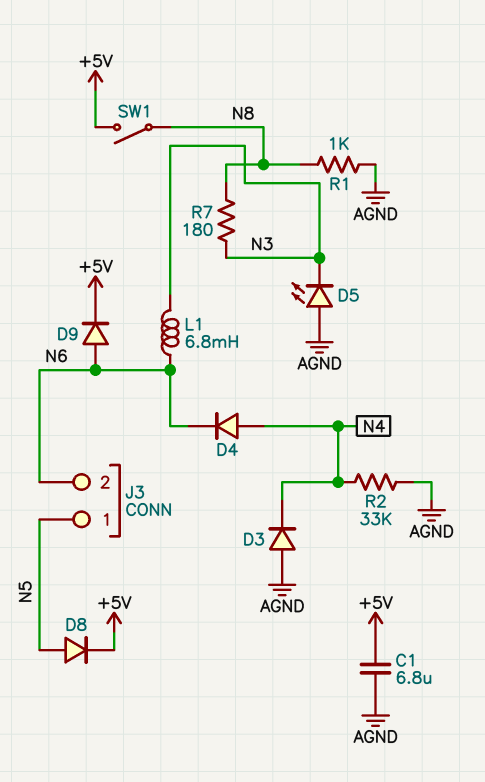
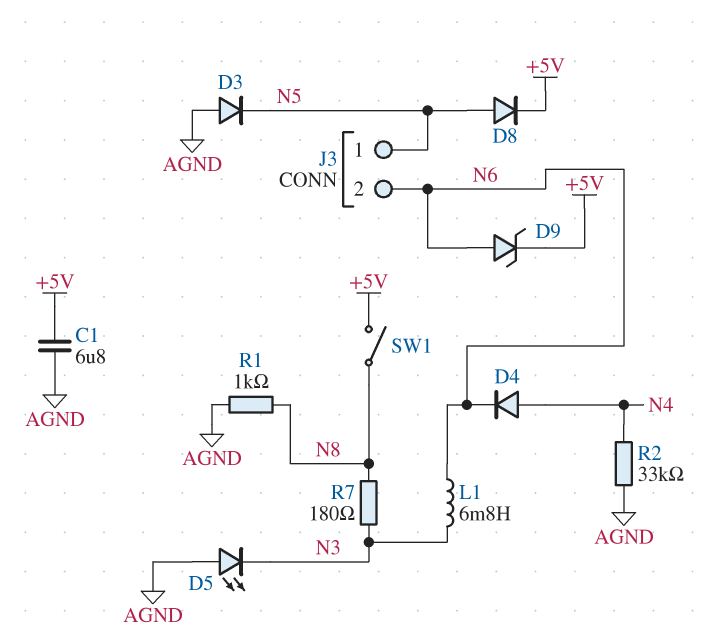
D3: diode (A AGND, K N4) -> diode (A AGND, K N5)
D9: diode (A N6, K +5V) -> zener (A N6, K +5V)

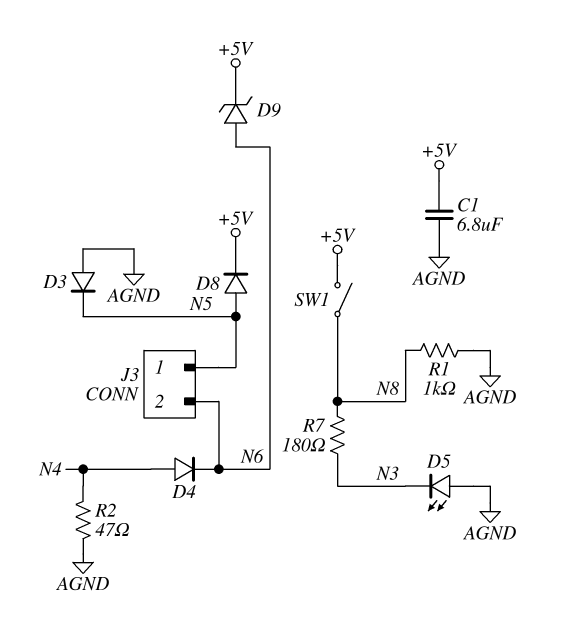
L1: 6.8mH (N3, N6) -> none
R2: 33k (AGND, N4) -> 47 (AGND, N4)

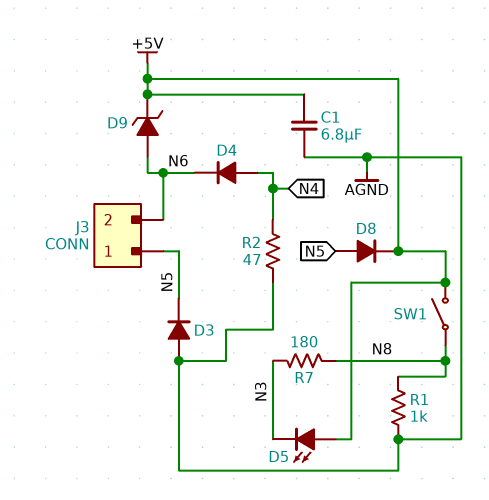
D5: LED (A AGND, K N3) -> LED (A +5V, K N3)

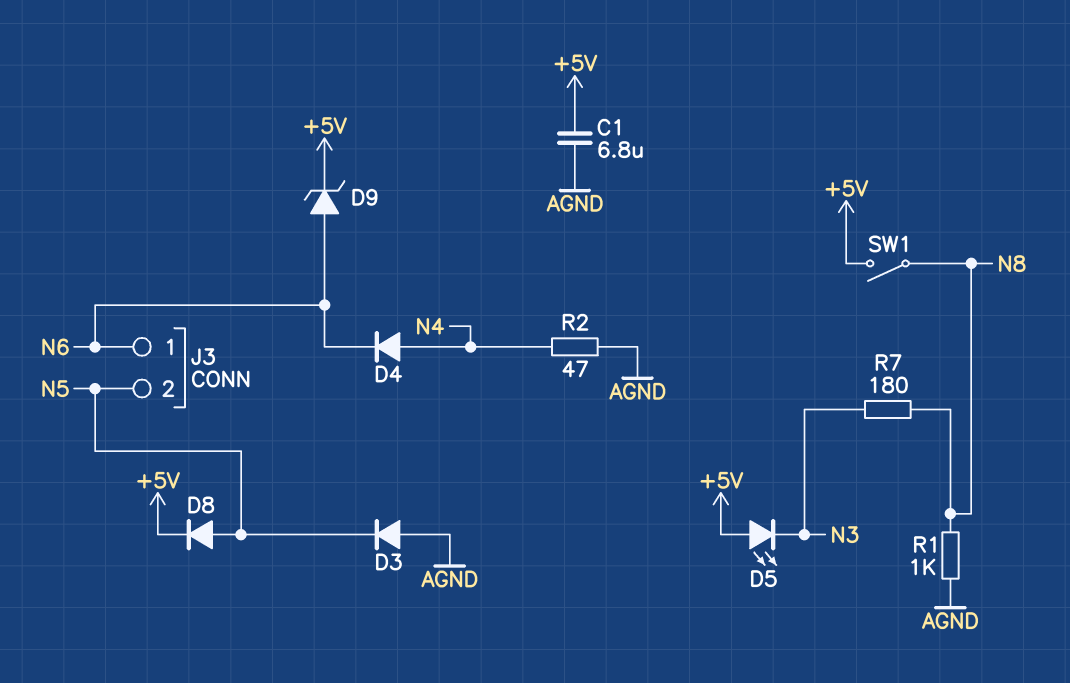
J3 pin 1: N5 -> N6
J3 pin 2: N6 -> N5

